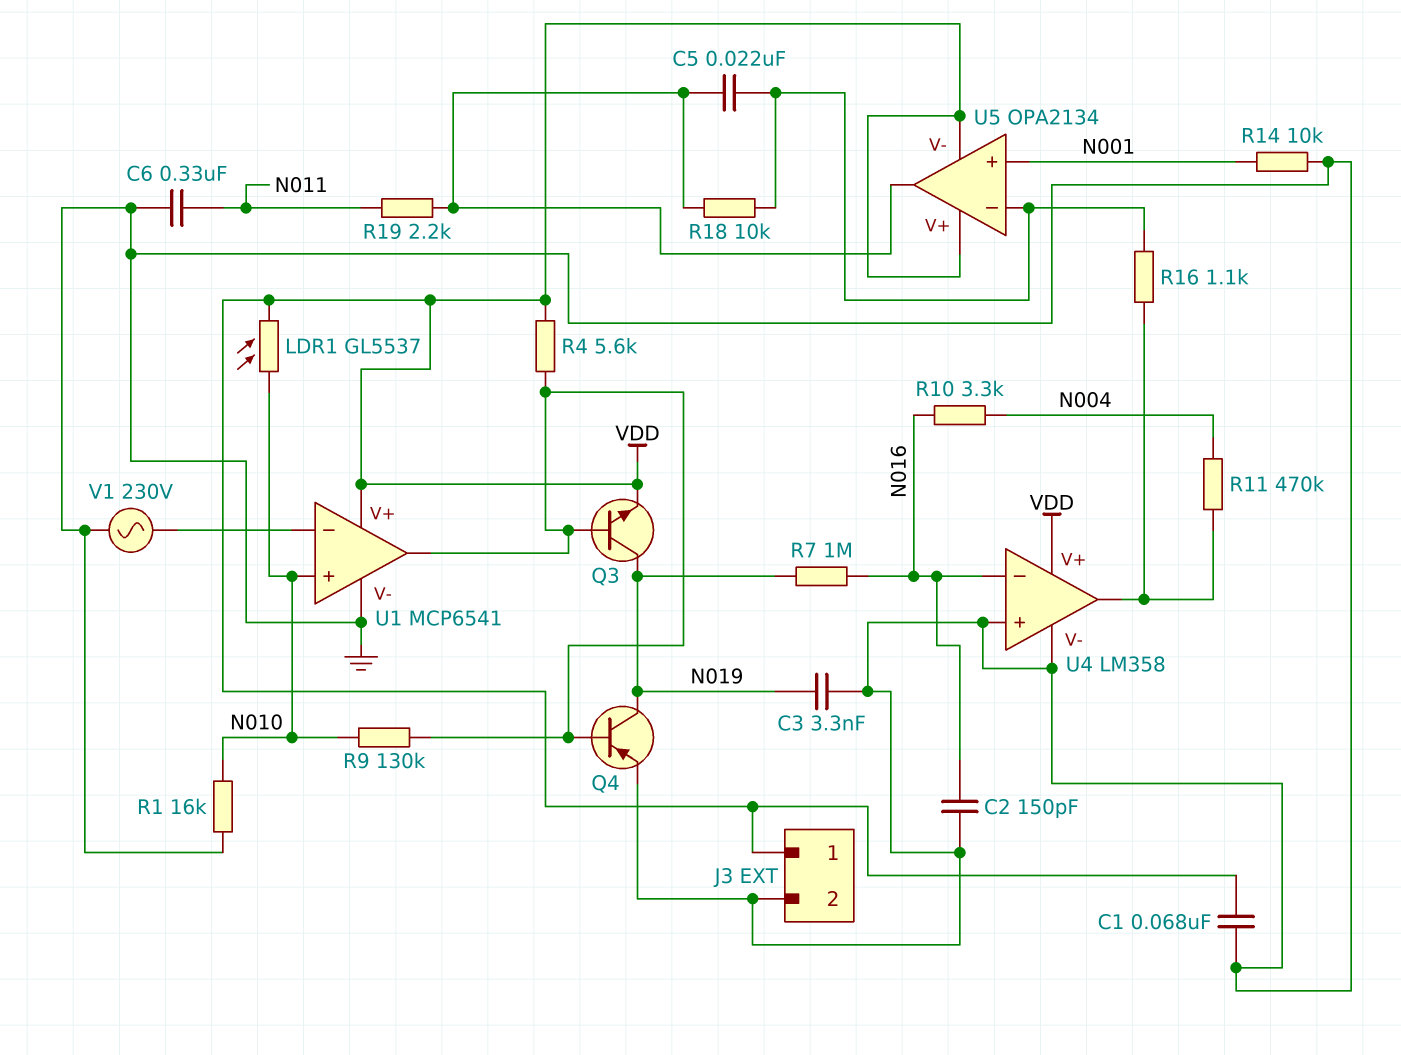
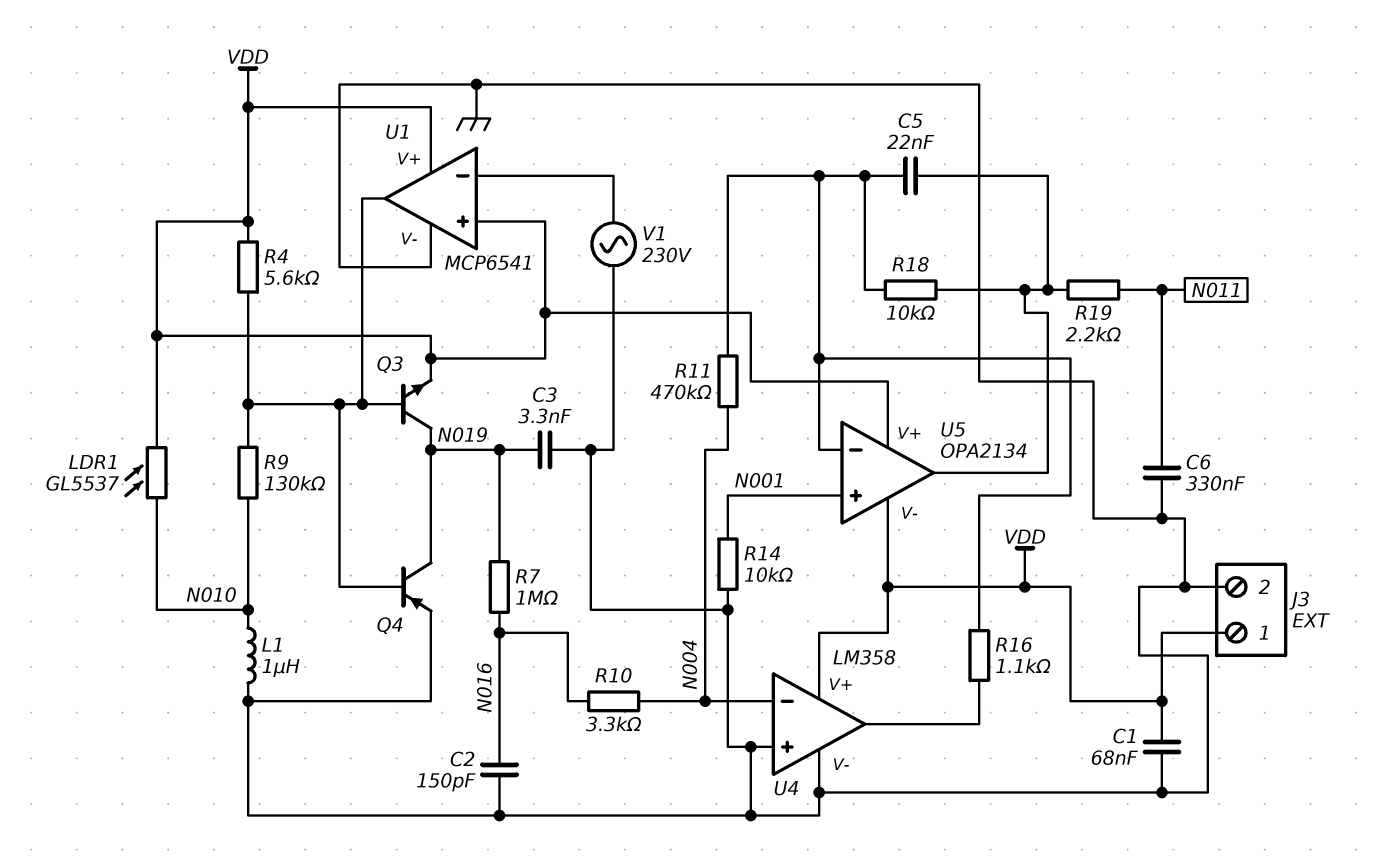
L1: none -> 1uH (GND, N010)
R1: 16k (GND, N010) -> none
R11: 470k (N004, U4/out) -> 470k (N004, U5/in-)
U1 pin in+: N010 -> VDD
U4 pin in-: N016 -> N004

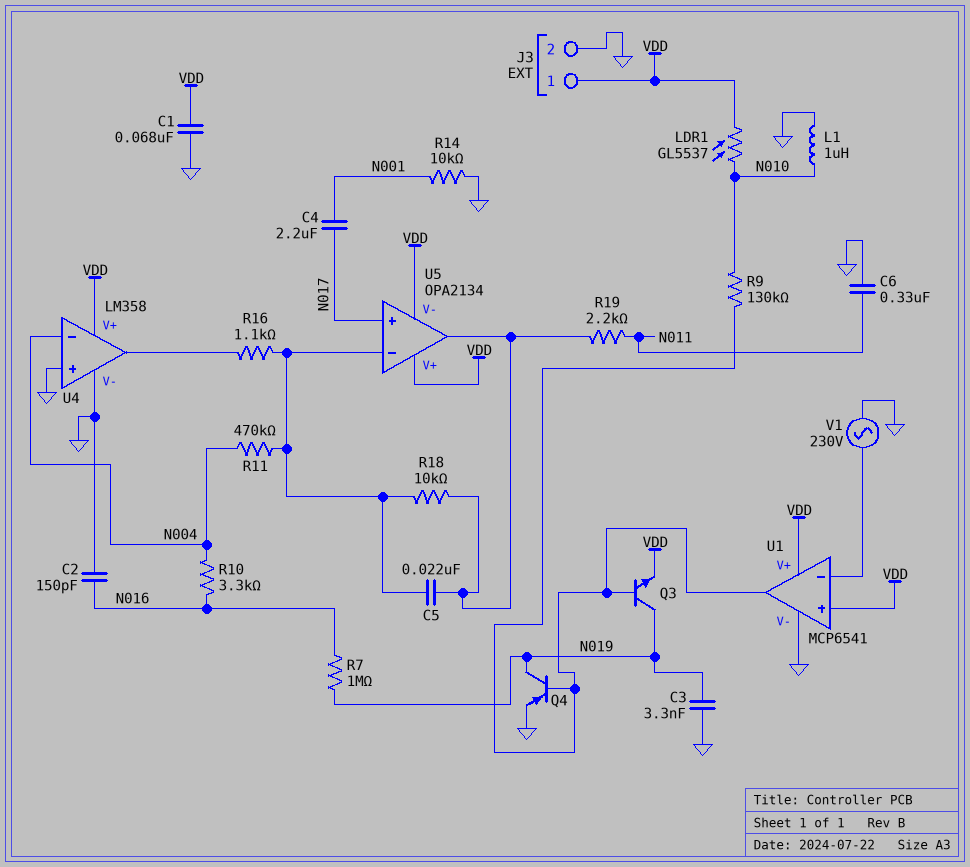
C4: none -> 2.2uF (N001, N017)
R4: 5.6k (U1/out, VDD) -> none
U5 pin in+: N001 -> N017

